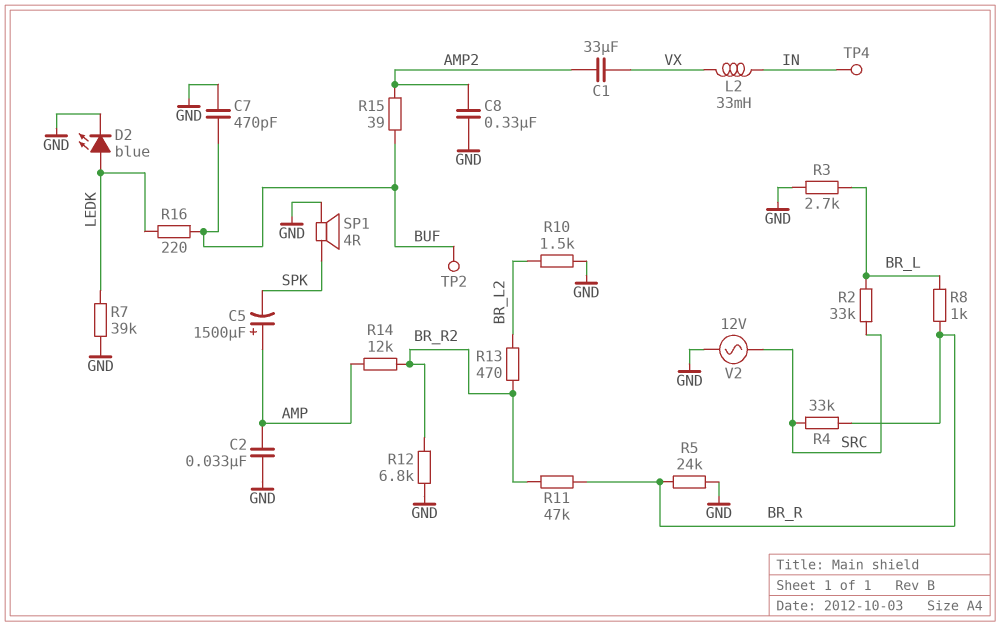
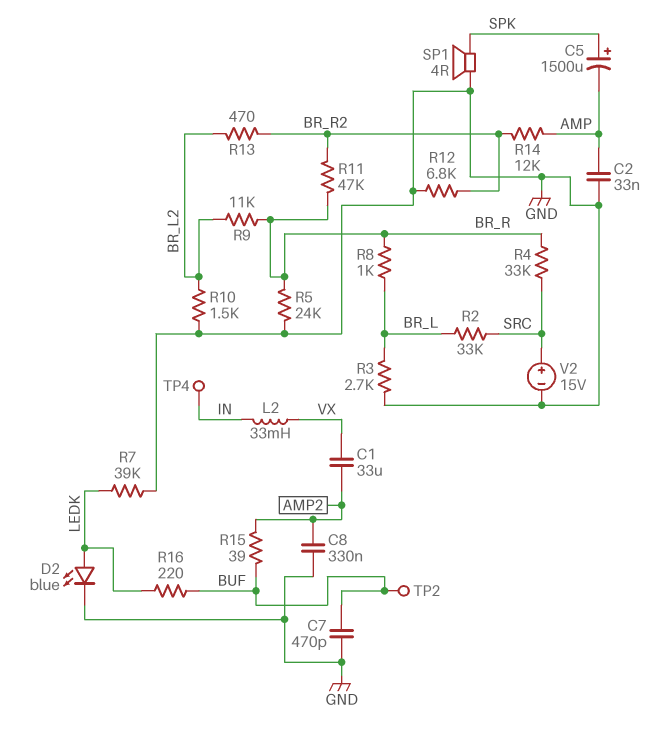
C5: 1500uF (plus AMP, minus SPK) -> 1500uF (plus SPK, minus AMP)
R9: none -> 11k (BR_L2, BR_R)
V2: AC 12V (GND, SRC) -> 15V (plus SRC, minus GND)

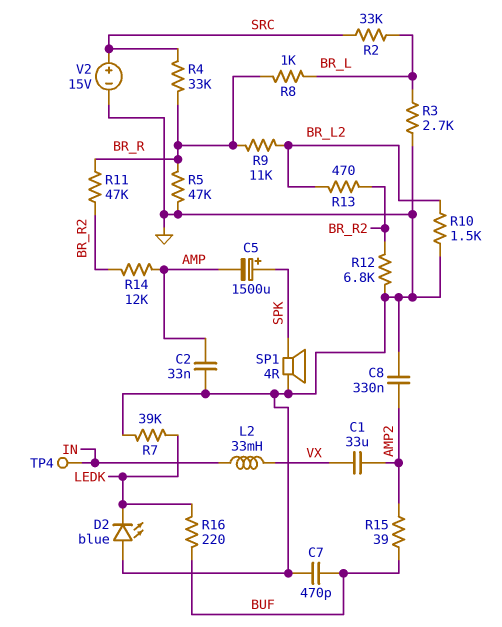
D2: LED blue (A LEDK, K GND) -> LED blue (A GND, K LEDK)
R5: 24k (BR_R, GND) -> 47k (BR_R, GND)
TP2: test point (BUF) -> none

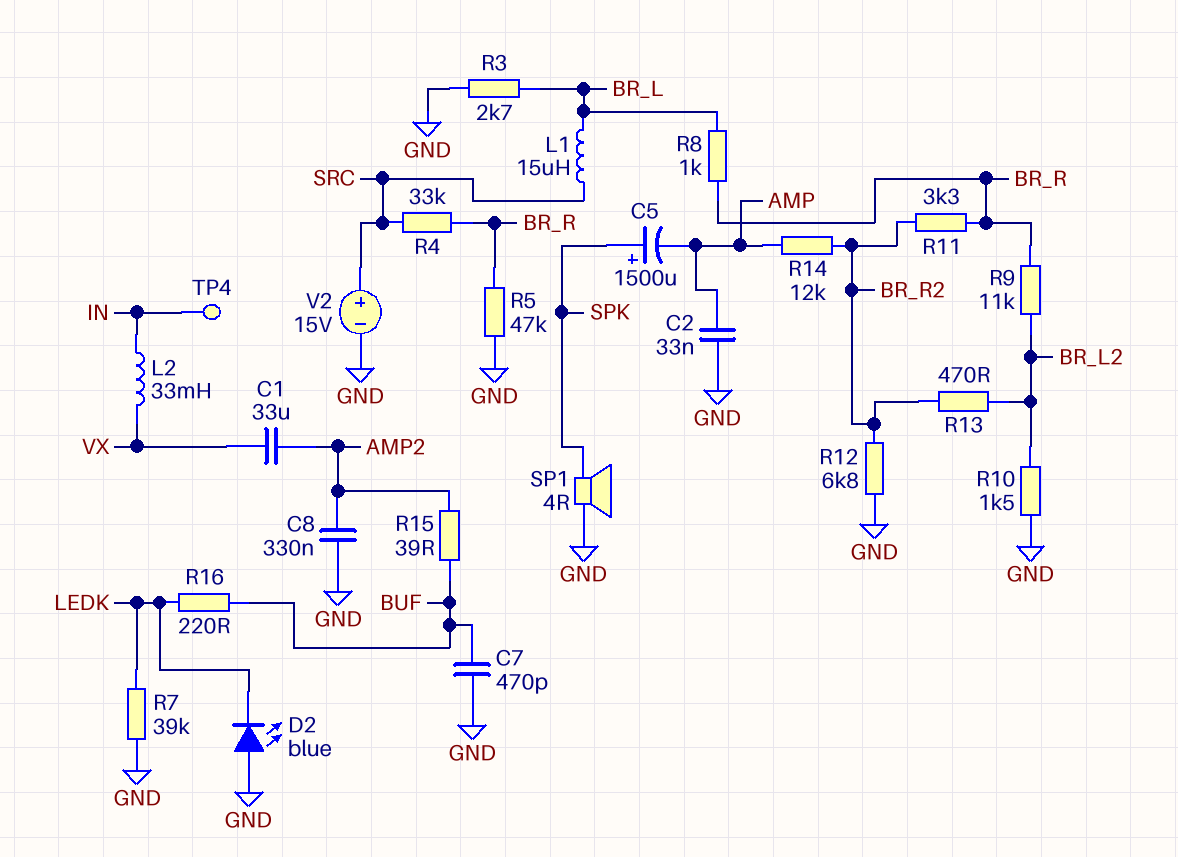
L1: none -> 15uH (BR_L, SRC)
R2: 33k (BR_L, SRC) -> none
R11: 47k (BR_R, BR_R2) -> 3.3k (BR_R, BR_R2)

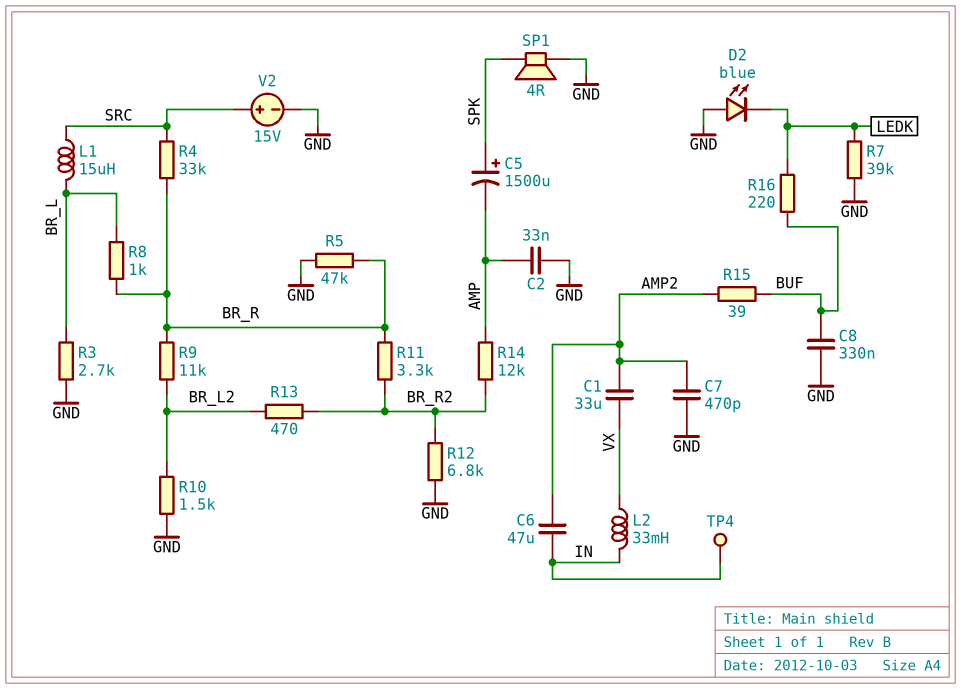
C6: none -> 47uF (AMP2, IN)
C7: 470pF (BUF, GND) -> 470pF (AMP2, GND)
C8: 330nF (AMP2, GND) -> 330nF (BUF, GND)

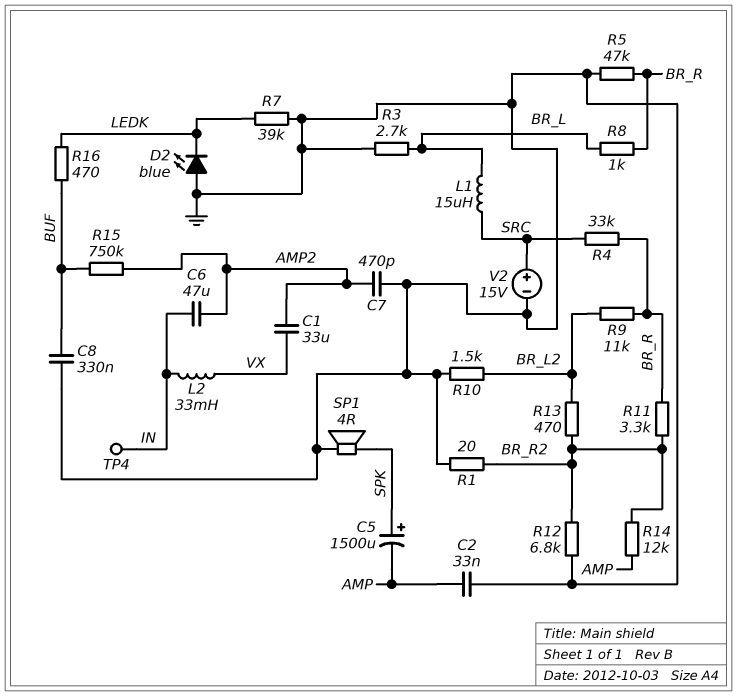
R1: none -> 20 (BR_R2, GND)
R15: 39 (AMP2, BUF) -> 750k (AMP2, BUF)
R16: 220 (BUF, LEDK) -> 470 (BUF, LEDK)

